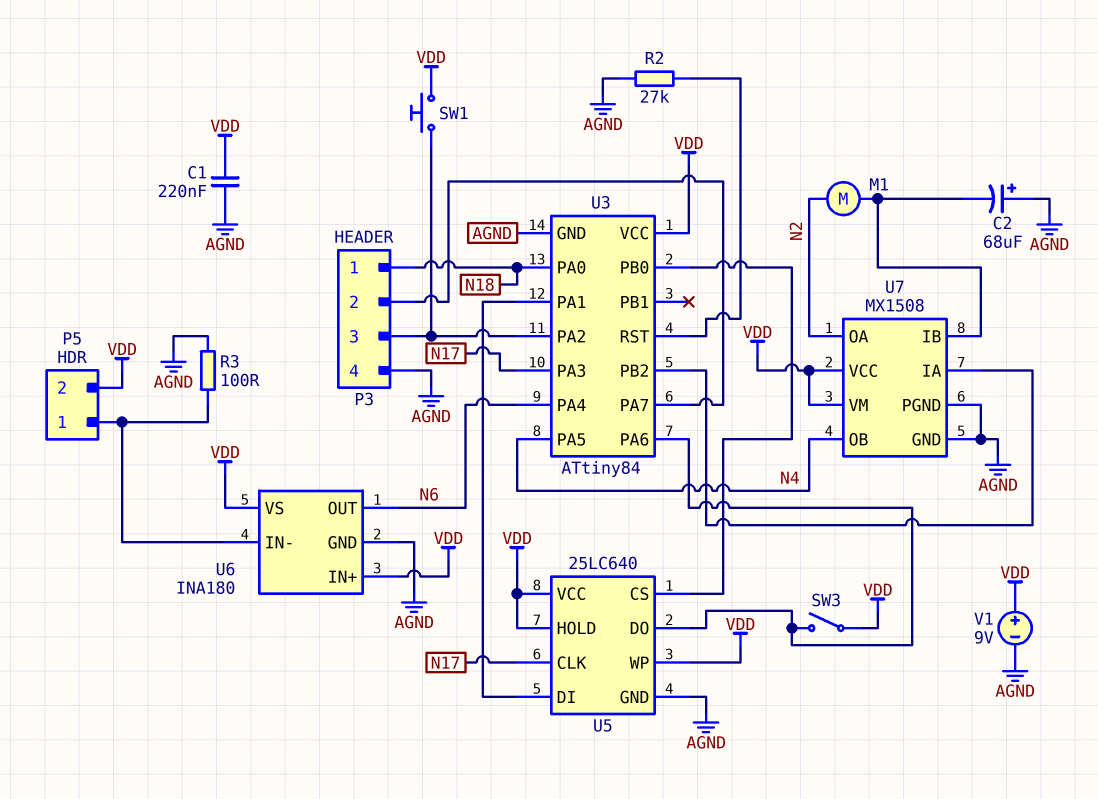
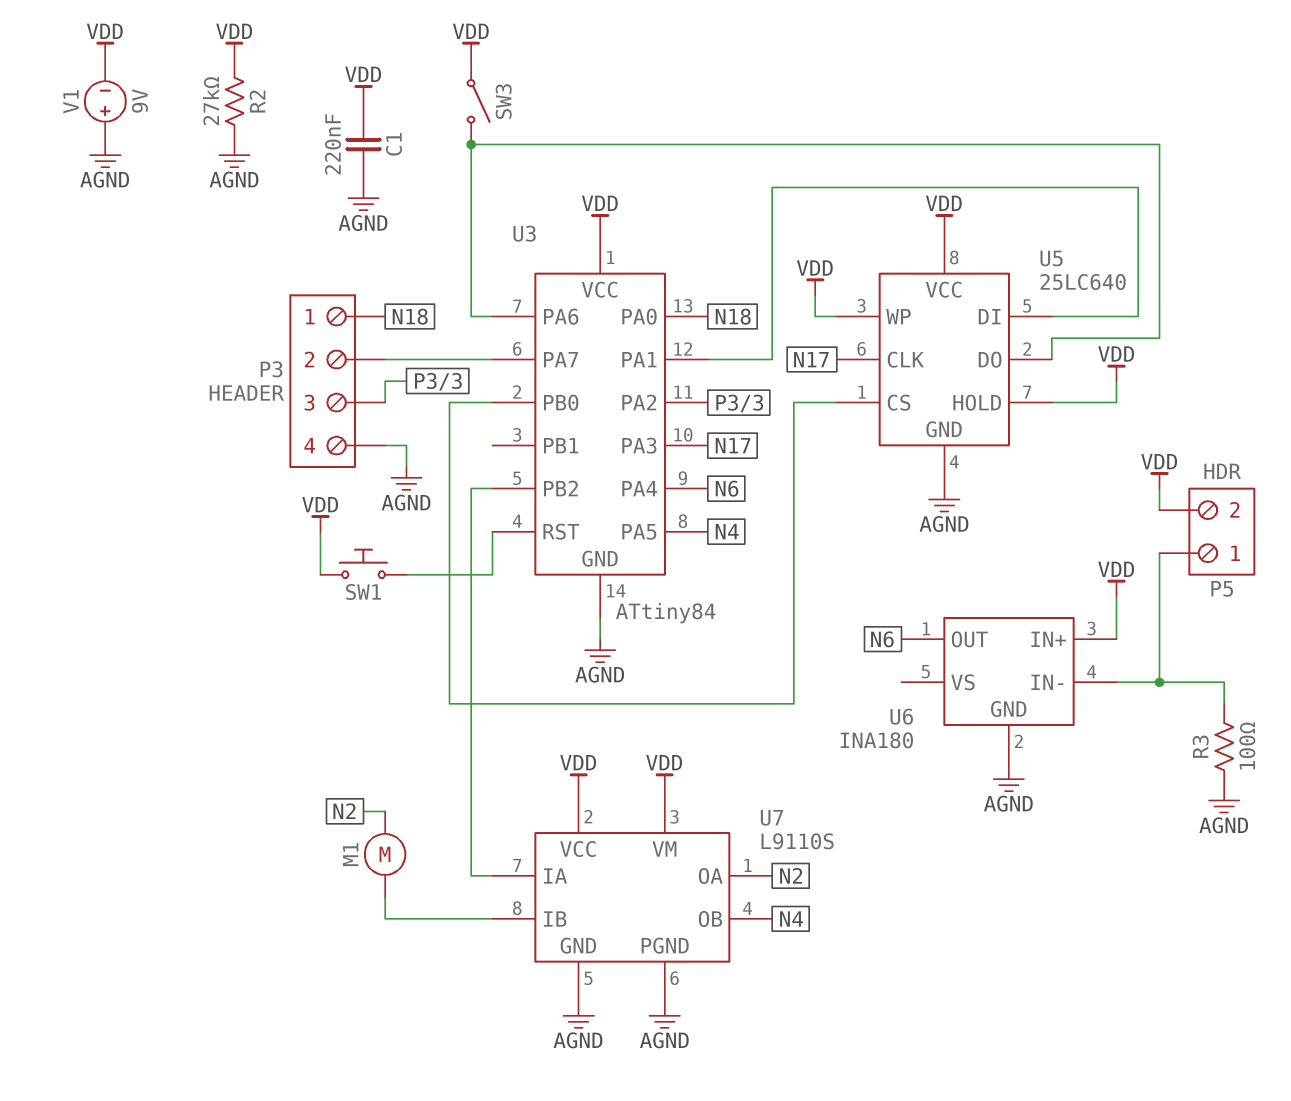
C2: 68uF (plus AGND, minus U7/IB) -> none
R2: 27k (AGND, U3/RST) -> 27k (AGND, VDD)
SW1: button (P3/3, VDD) -> button (U3/RST, VDD)
U6 pin VS: VDD -> none
U7: MX1508 -> L9110S
V1: 9V (plus VDD, minus AGND) -> 9V (plus AGND, minus VDD)

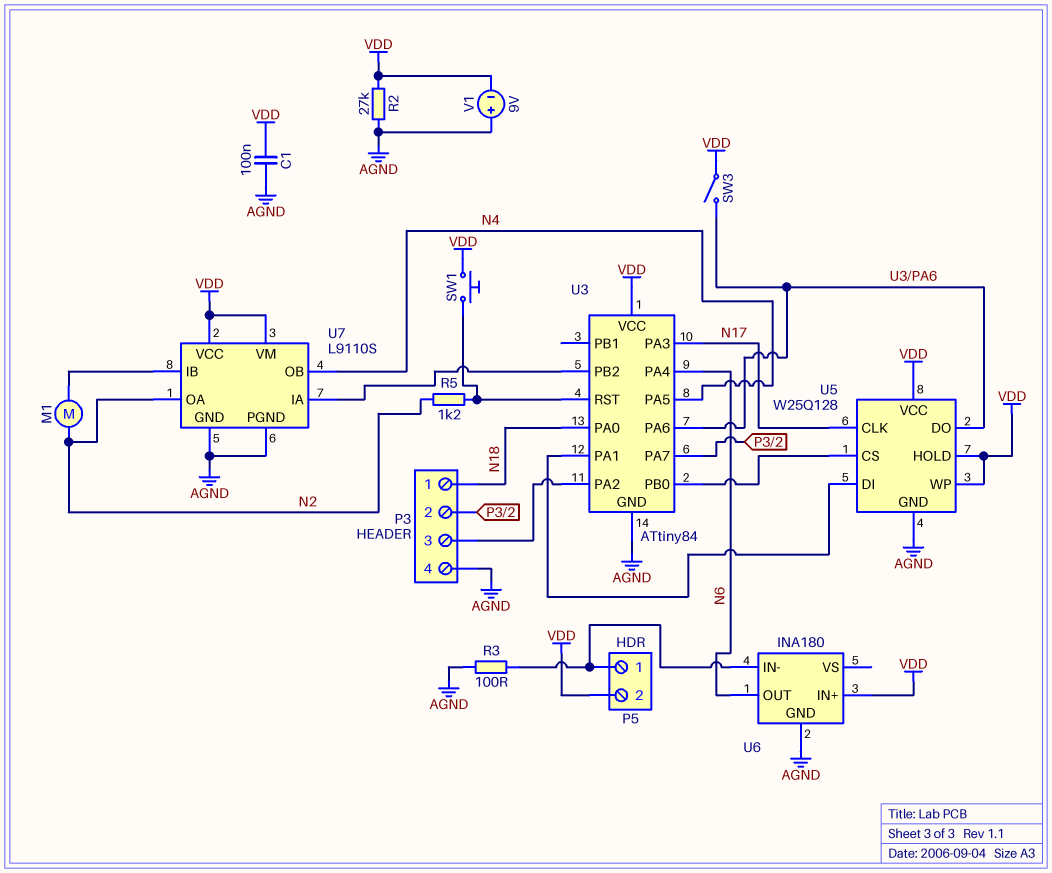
C1: 220nF (AGND, VDD) -> 100nF (AGND, VDD)
R5: none -> 1.2k (N2, U3/RST)
U5: 25LC640 -> W25Q128

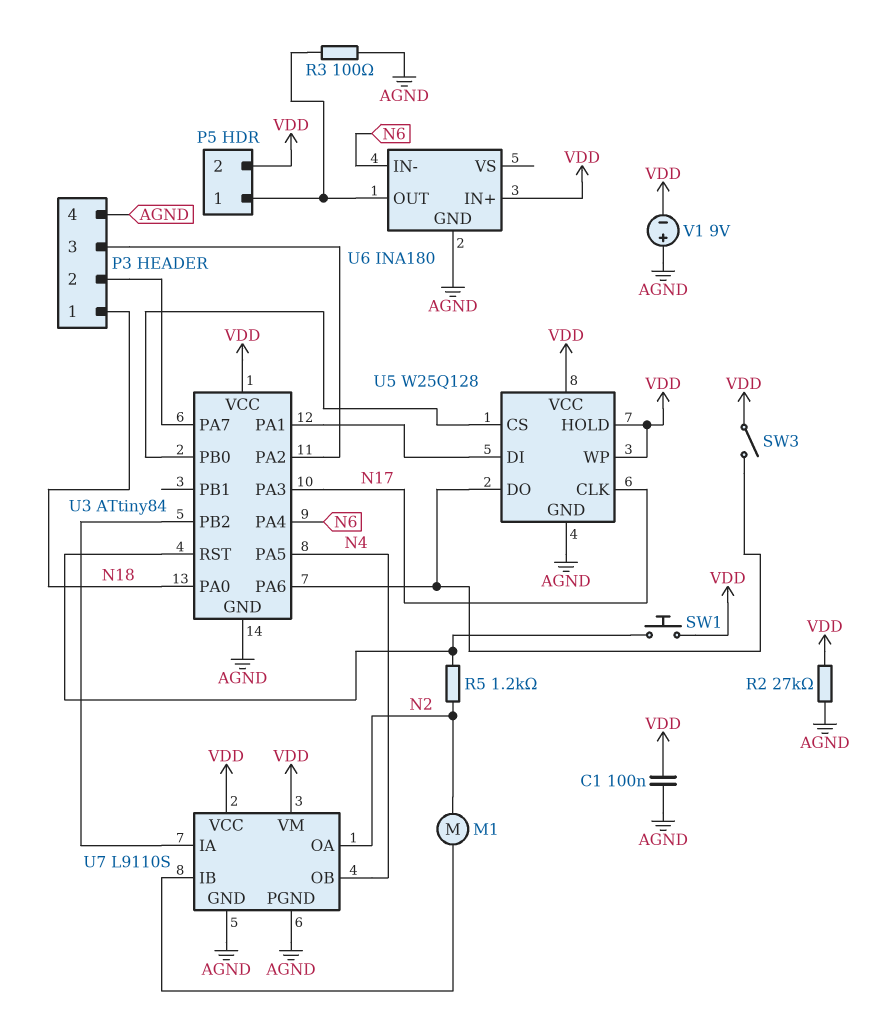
U6 pin IN-: P5/1 -> N6
U6 pin OUT: N6 -> P5/1

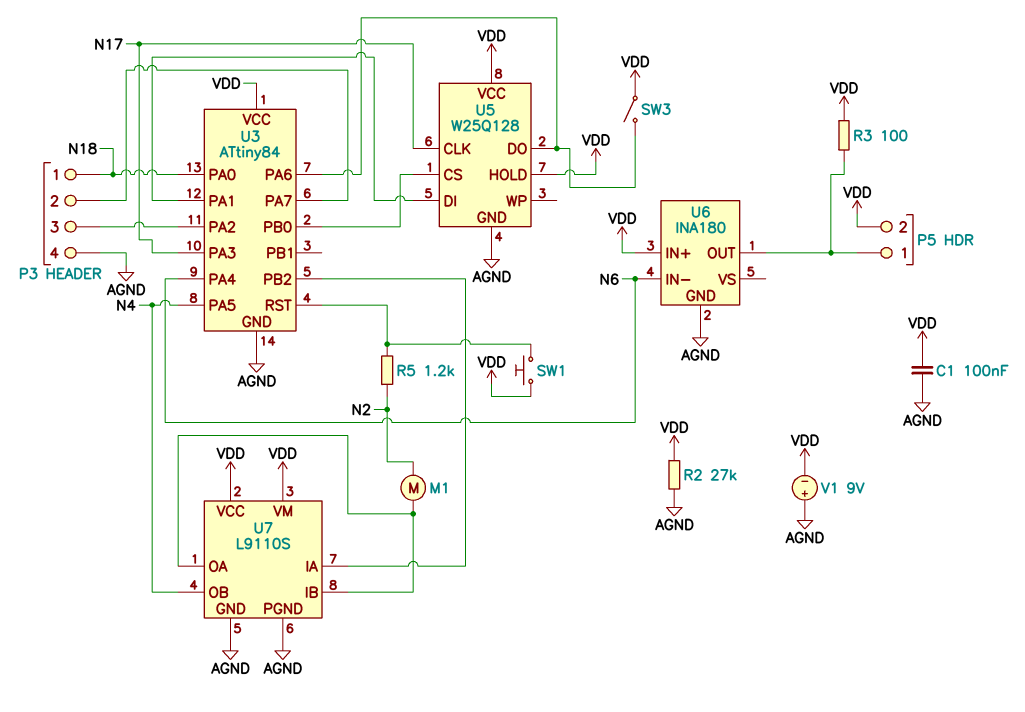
R3: 100 (AGND, P5/1) -> 100 (P5/1, VDD)
U5 pin WP: VDD -> none
U7 pin OA: N2 -> U7/IB

